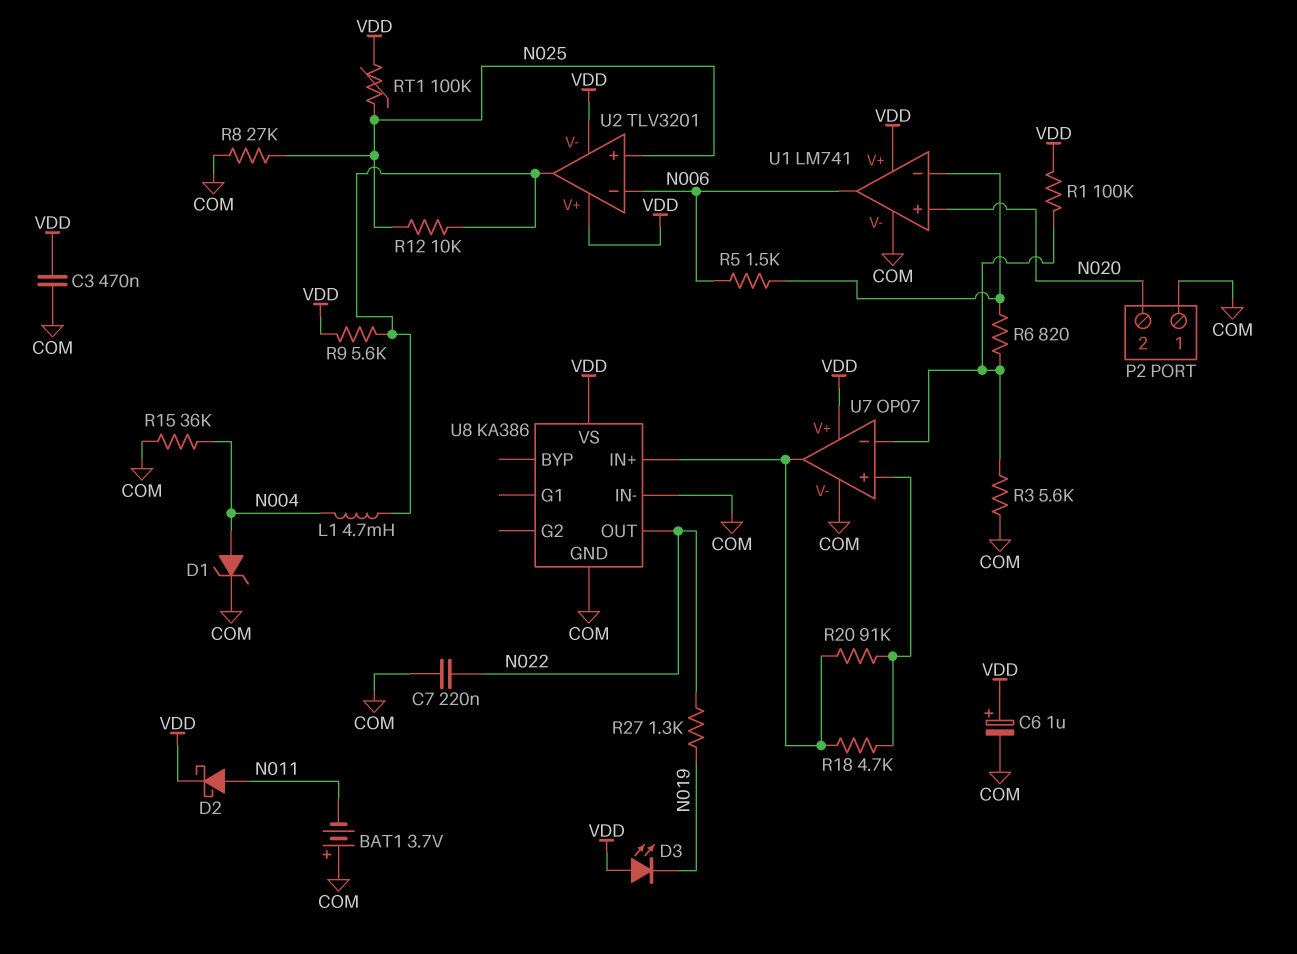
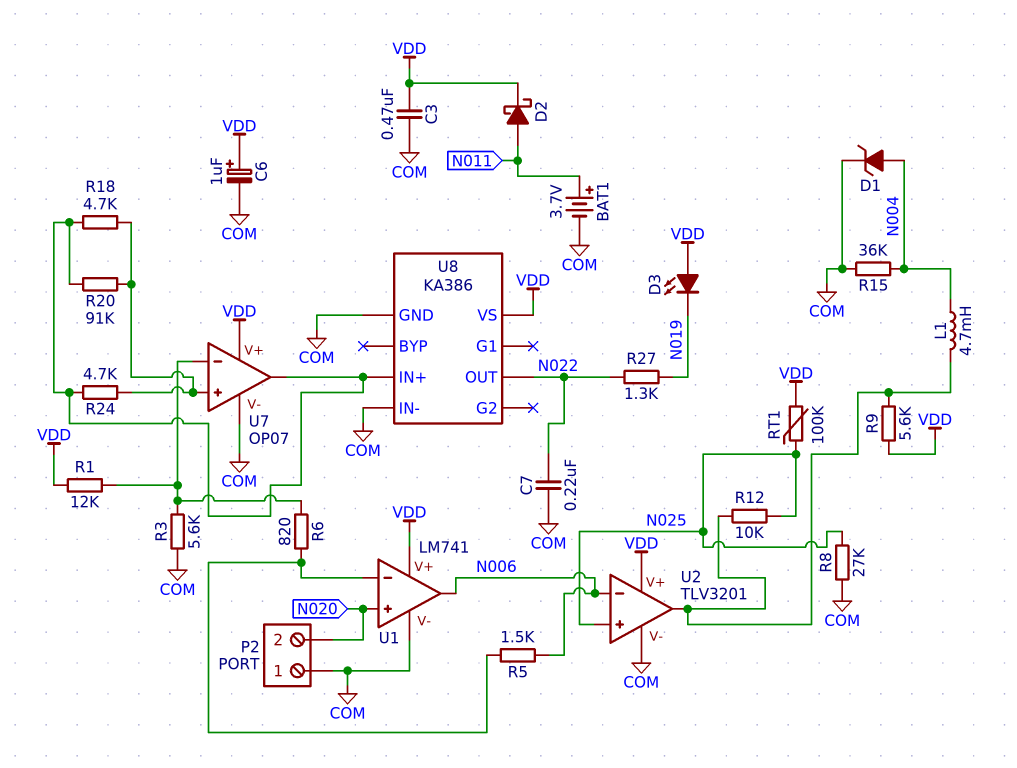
BAT1: 3.7V (plus COM, minus N011) -> 3.7V (plus N011, minus COM)
R1: 100k (U7/in-, VDD) -> 12k (U7/in-, VDD)
R24: none -> 4.7k (U7/in+, U7/out)
U2 pin V-: VDD -> COM

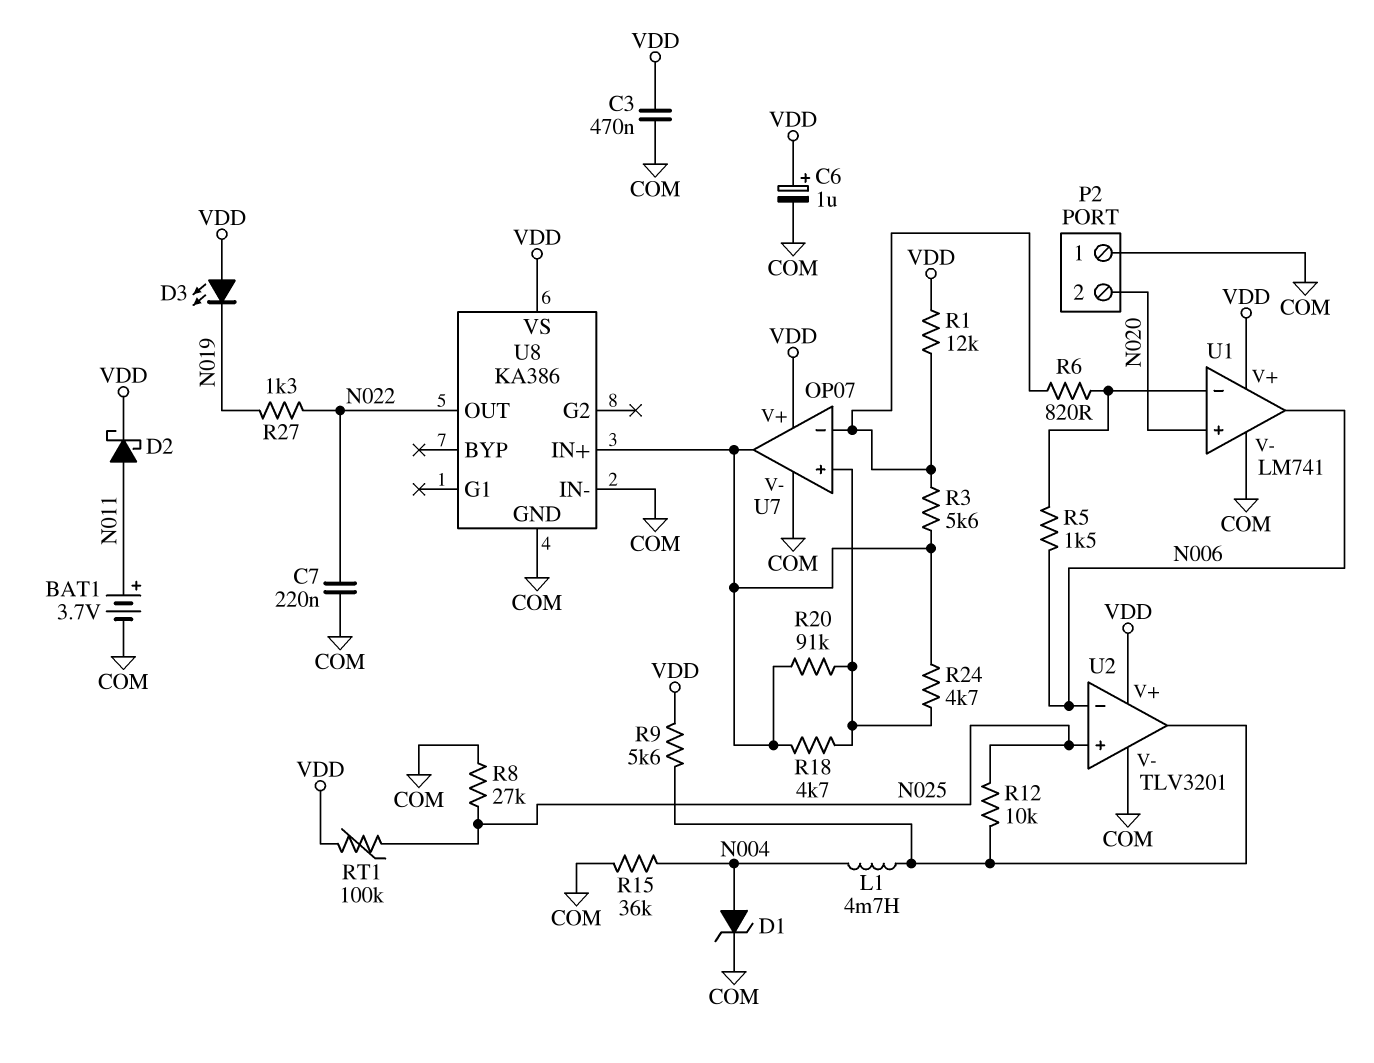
R3: 5.6k (COM, U7/in-) -> 5.6k (U7/in-, U7/out)

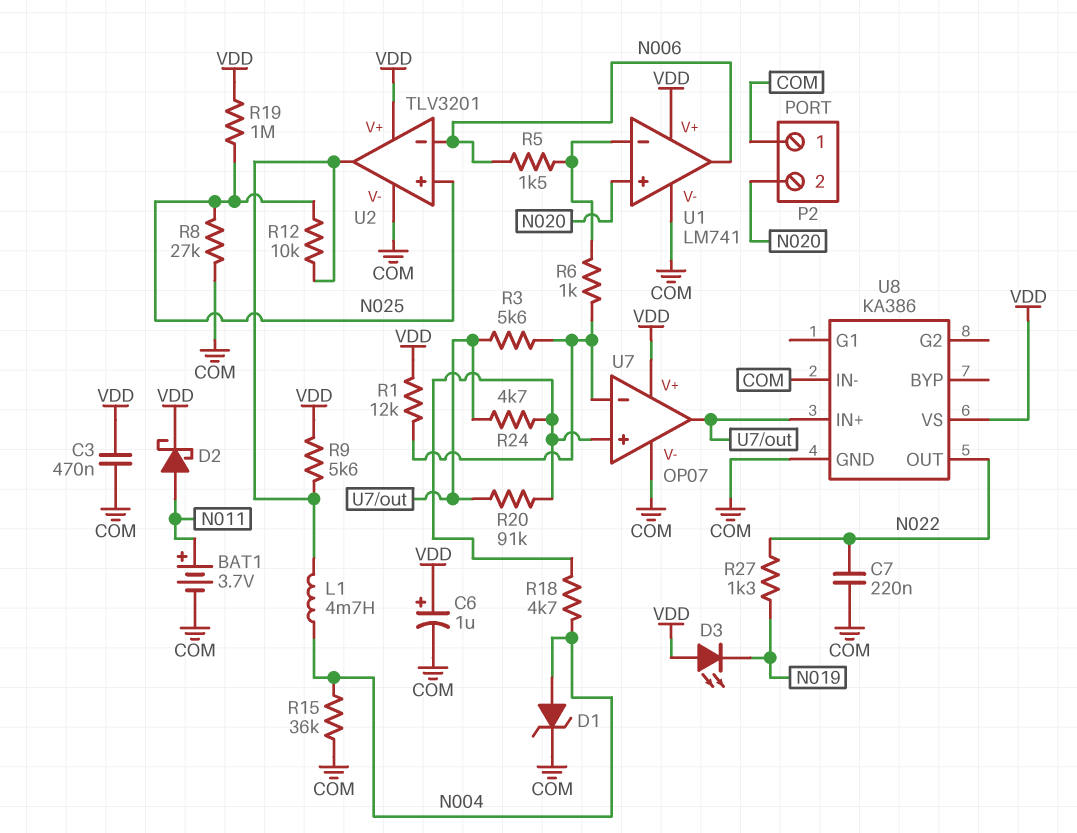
R6: 820 (U1/in-, U7/in-) -> 1k (U1/in-, U7/in-)
R18: 4.7k (U7/in+, U7/out) -> 4.7k (N004, U7/in+)
R19: none -> 1M (N025, VDD)
RT1: 100k (N025, VDD) -> none

